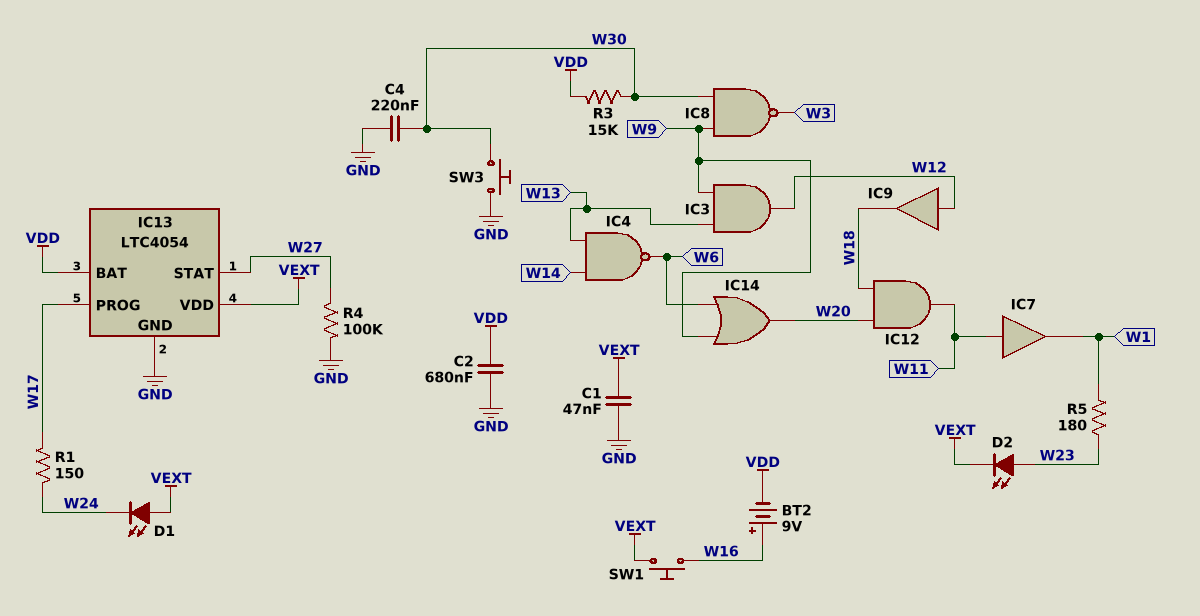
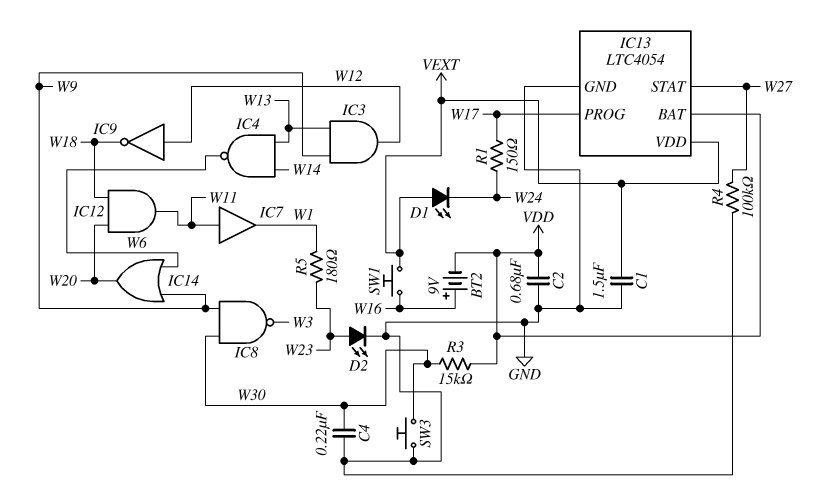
C1: 47nF (GND, VEXT) -> 1.5uF (GND, VEXT)
D2: LED (A W23, K VEXT) -> LED (A W23, K GND)
IC9: buffer (in W12, out W18) -> NOT (in W12, out W18)

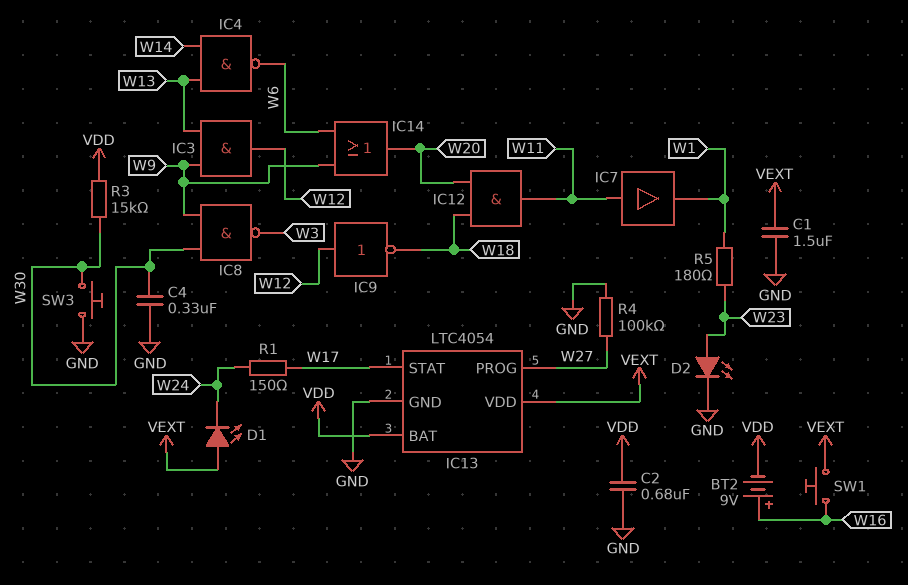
C4: 220nF (GND, W30) -> 330nF (GND, W30)
IC13 pin PROG: W17 -> W27
IC13 pin STAT: W27 -> W17

